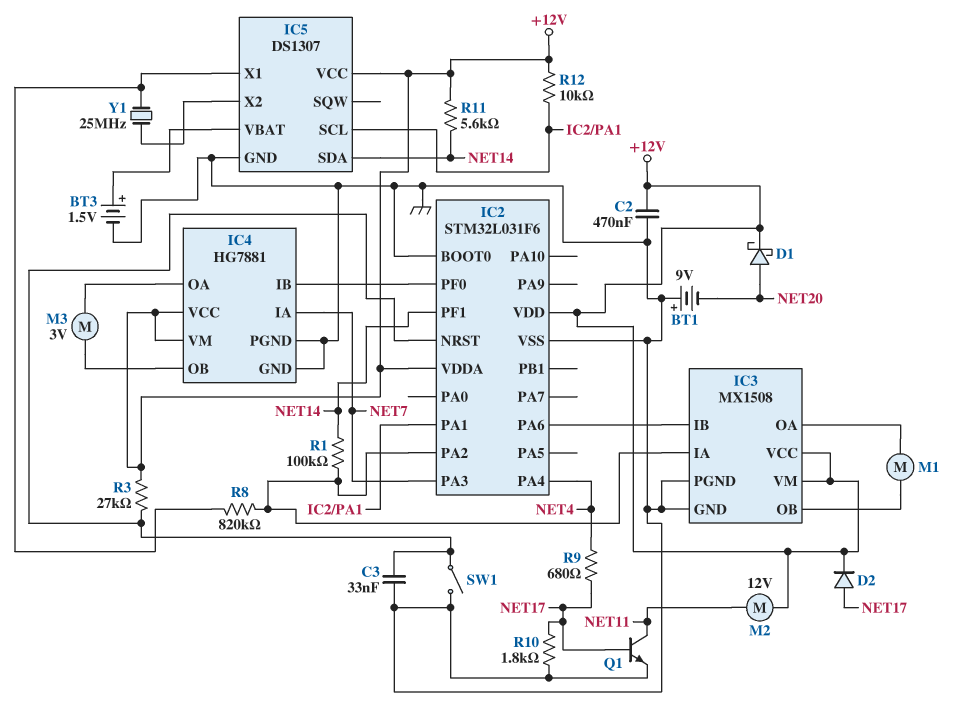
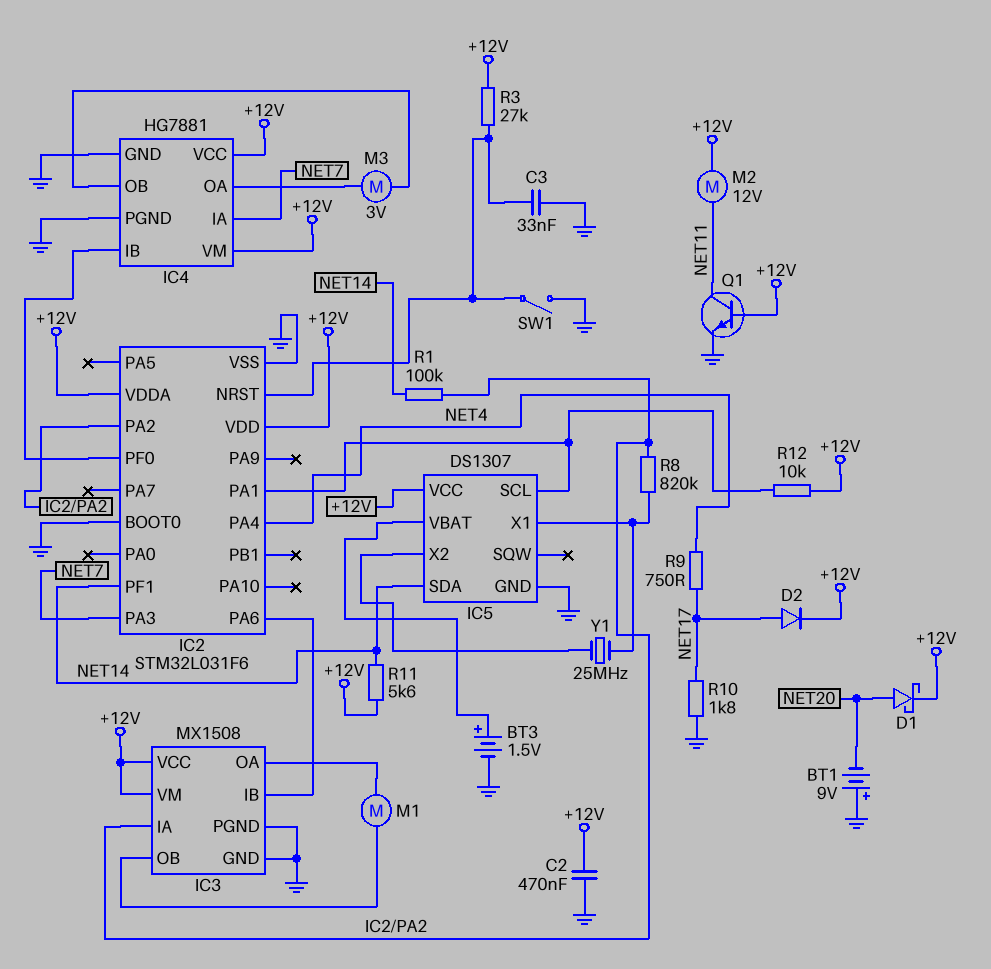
Q1: NPN (B NET17, C NET11, E GND) -> NPN (B +12V, C NET11, E GND)
R9: 680 (NET4, NET17) -> 750 (NET4, NET17)

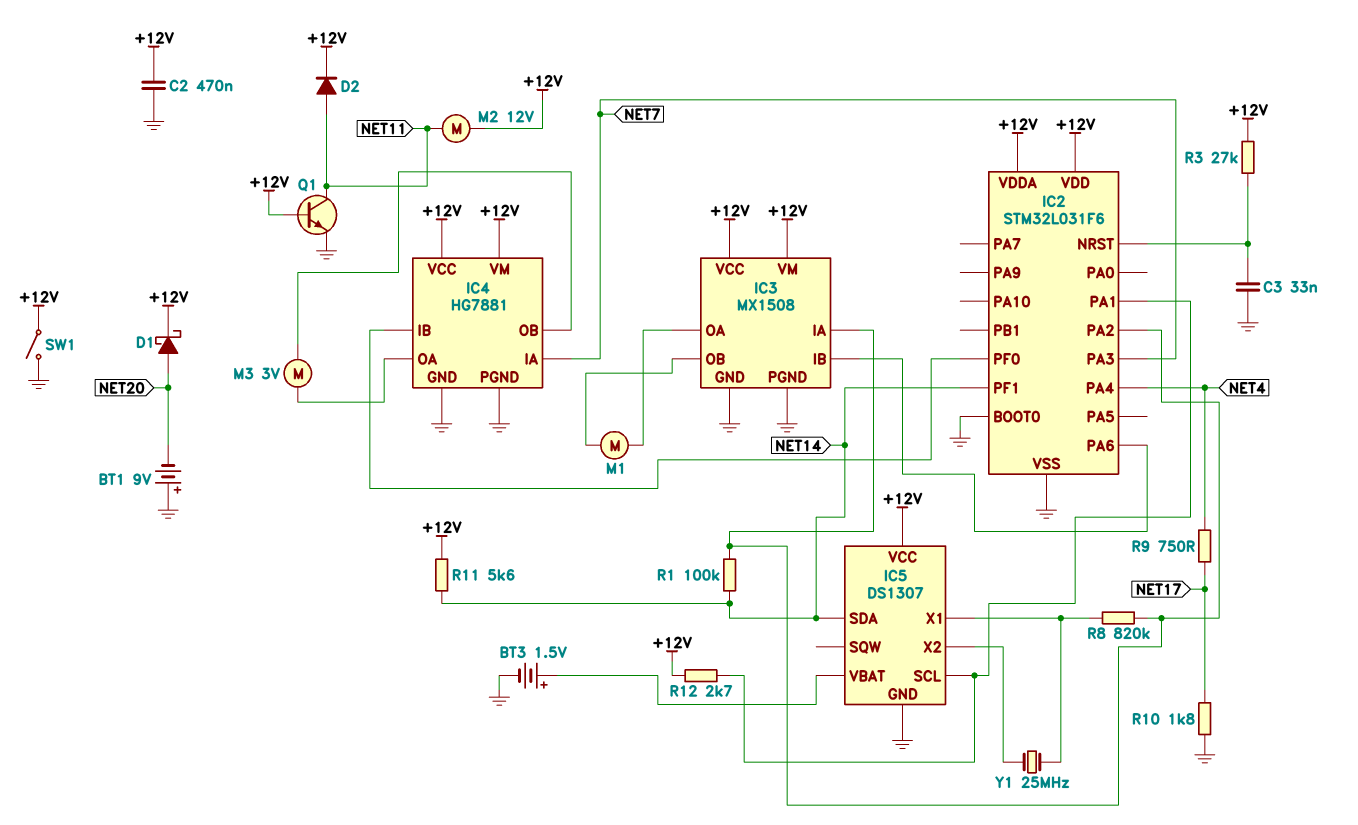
D2: diode (A NET17, K +12V) -> diode (A NET11, K +12V)
R12: 10k (+12V, IC2/PA1) -> 2.7k (+12V, IC2/PA1)
SW1: switch (GND, IC2/NRST) -> switch (+12V, GND)

